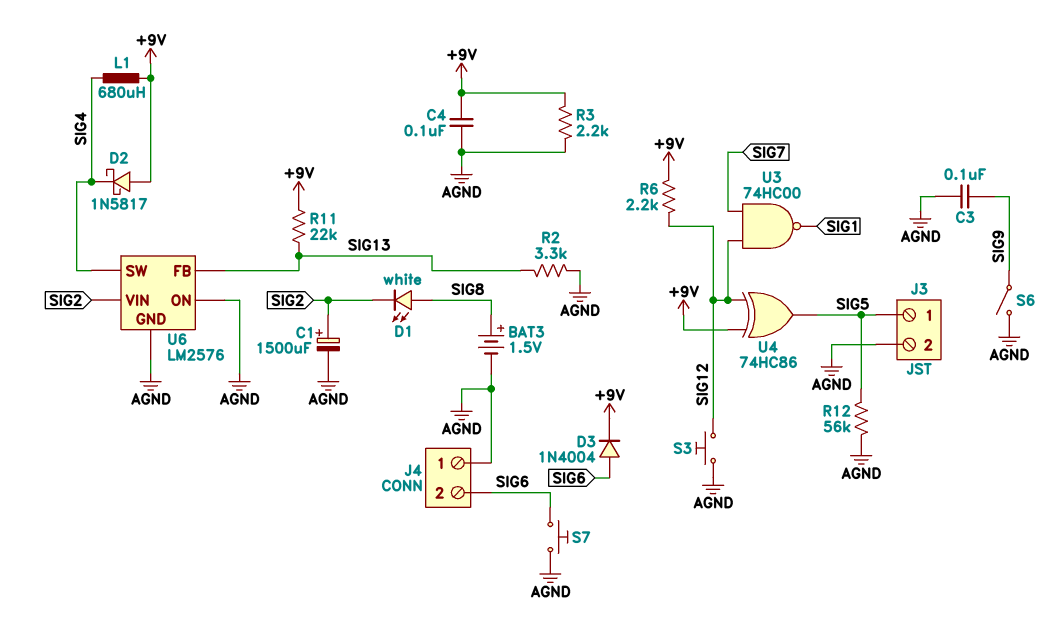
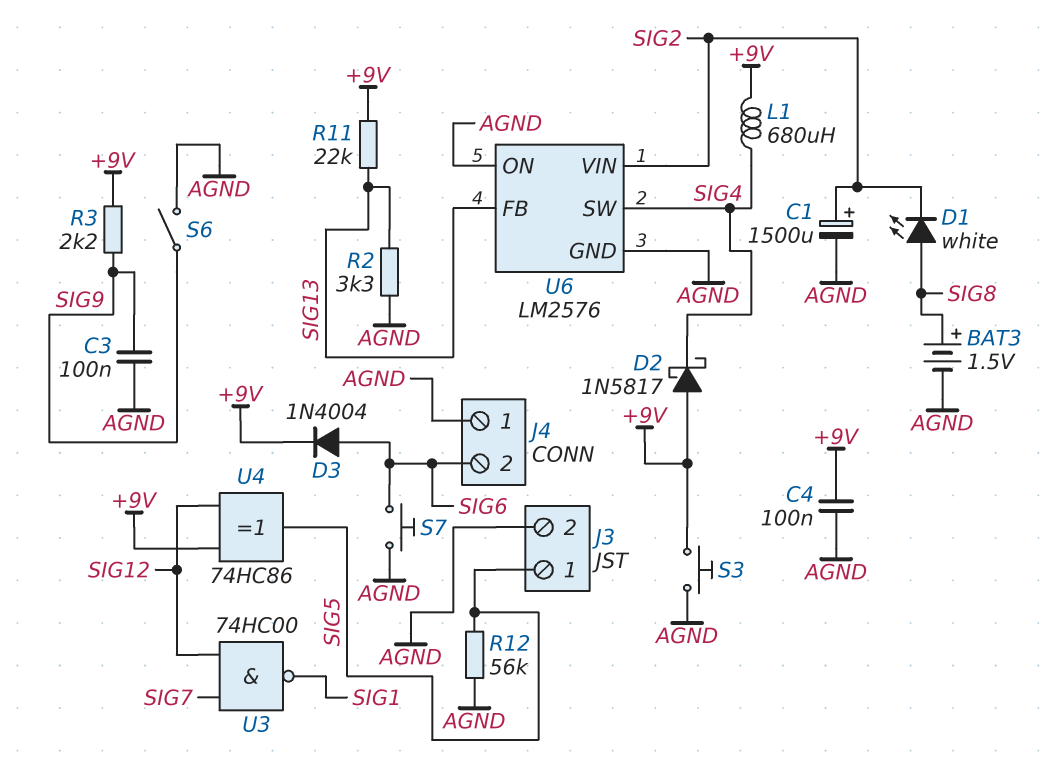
R3: 2.2k (+9V, AGND) -> 2.2k (+9V, SIG9)
R6: 2.2k (+9V, SIG12) -> none
S3: button (AGND, SIG12) -> button (+9V, AGND)

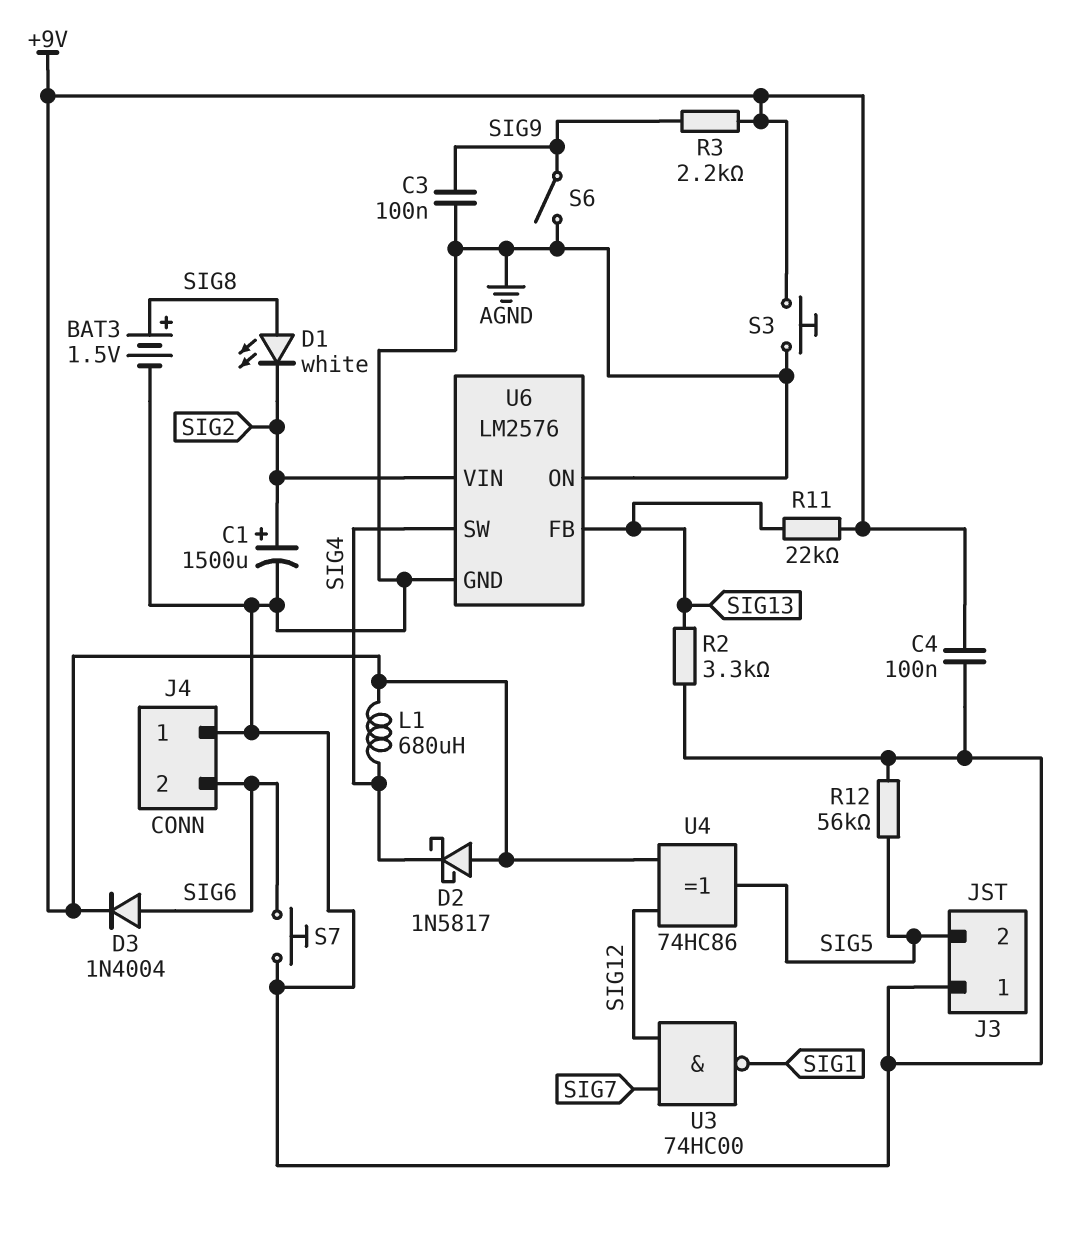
J3 pin 1: SIG5 -> AGND
J3 pin 2: AGND -> SIG5

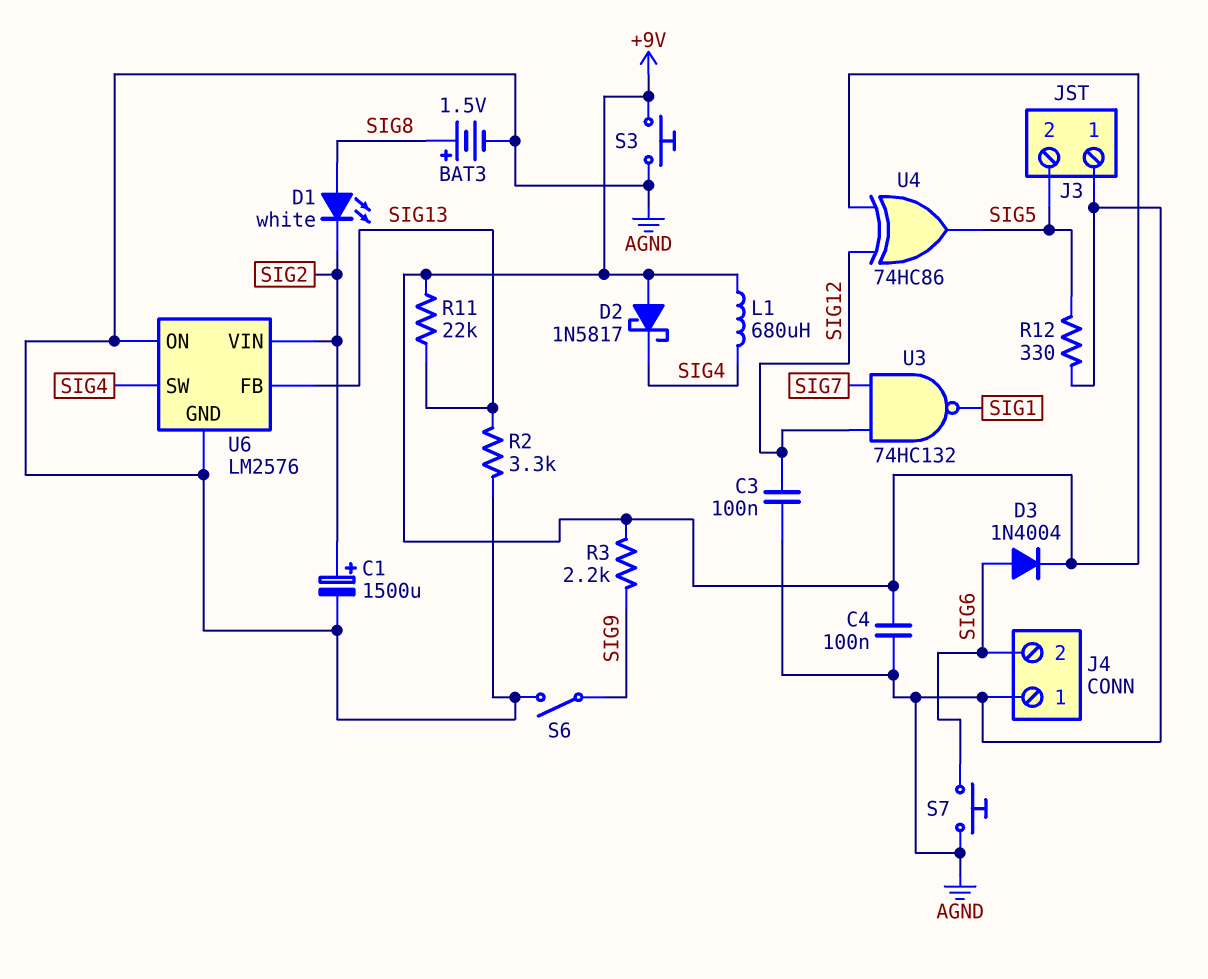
C3: 100nF (AGND, SIG9) -> 100nF (AGND, SIG12)
R12: 56k (AGND, SIG5) -> 330 (AGND, SIG5)
U3: NAND 74HC00 (in SIG7, in SIG12, out SIG1) -> NAND 74HC132 (in SIG7, in SIG12, out SIG1)

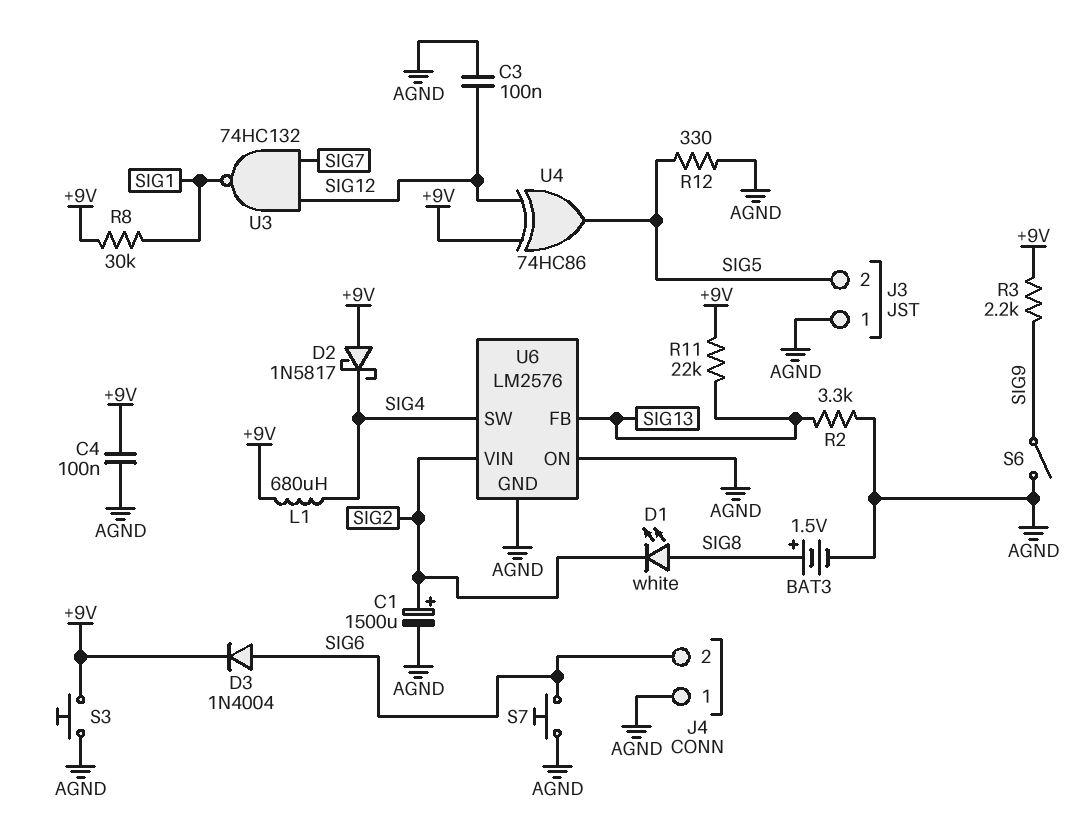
R8: none -> 30k (+9V, SIG1)

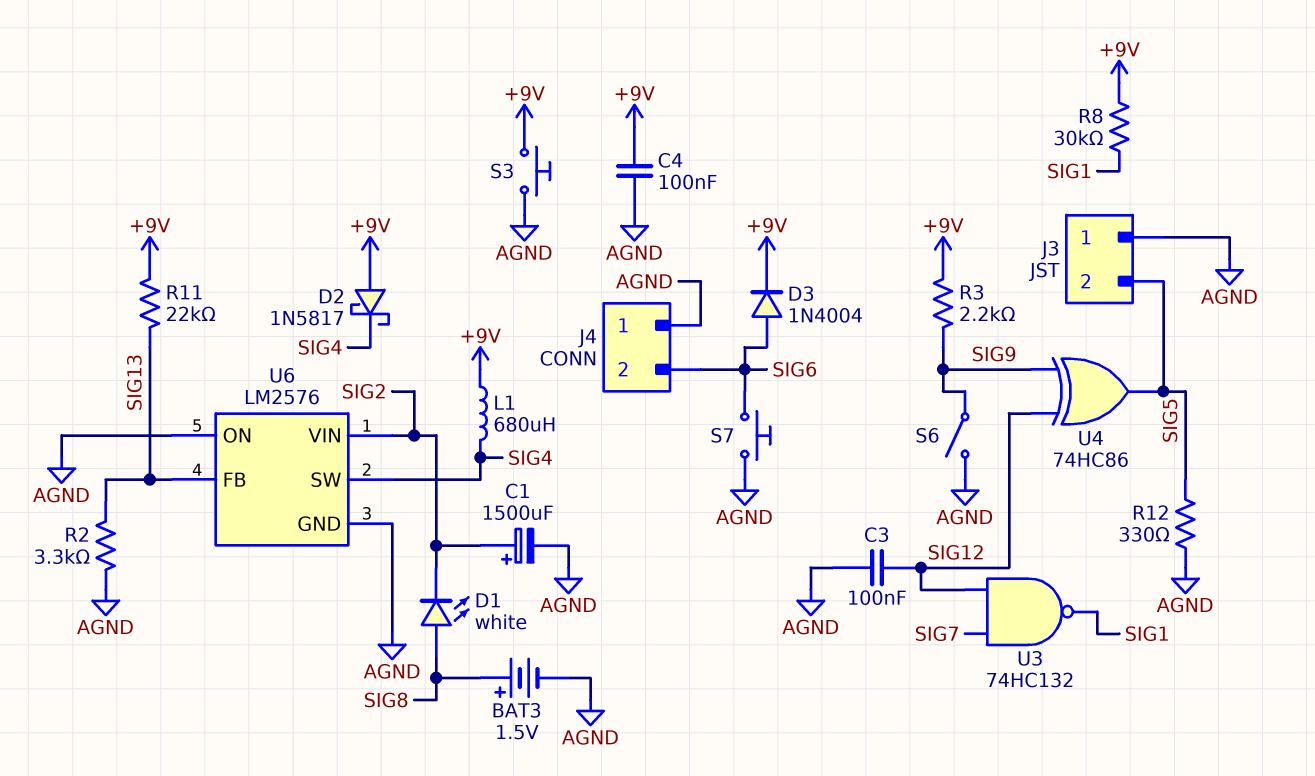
U4: XOR 74HC86 (in +9V, in SIG12, out SIG5) -> XOR 74HC86 (in SIG9, in SIG12, out SIG5)

